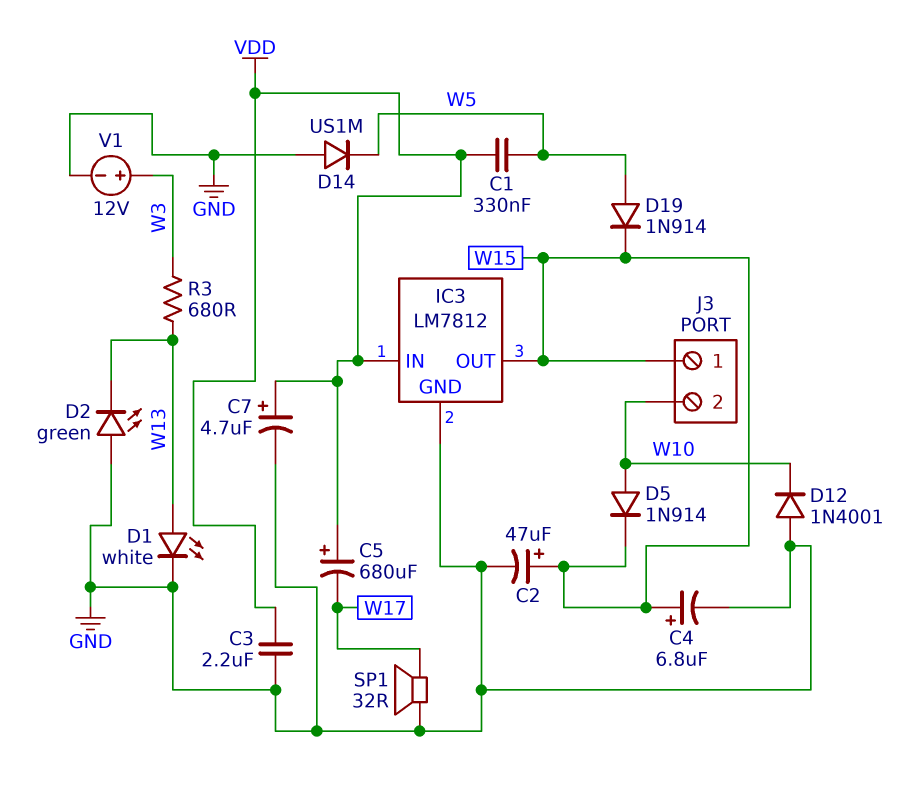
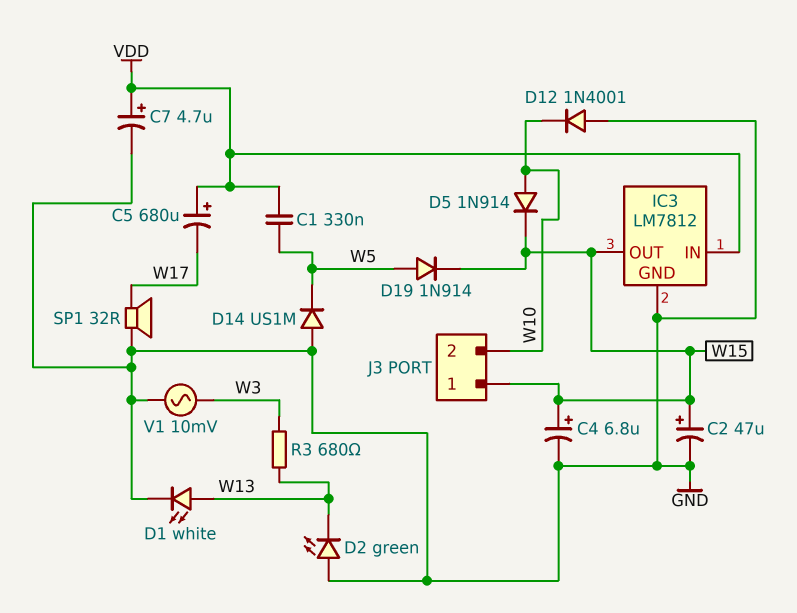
C3: 2.2uF (GND, VDD) -> none
V1: 12V (plus W3, minus GND) -> AC 10mV (GND, W3)

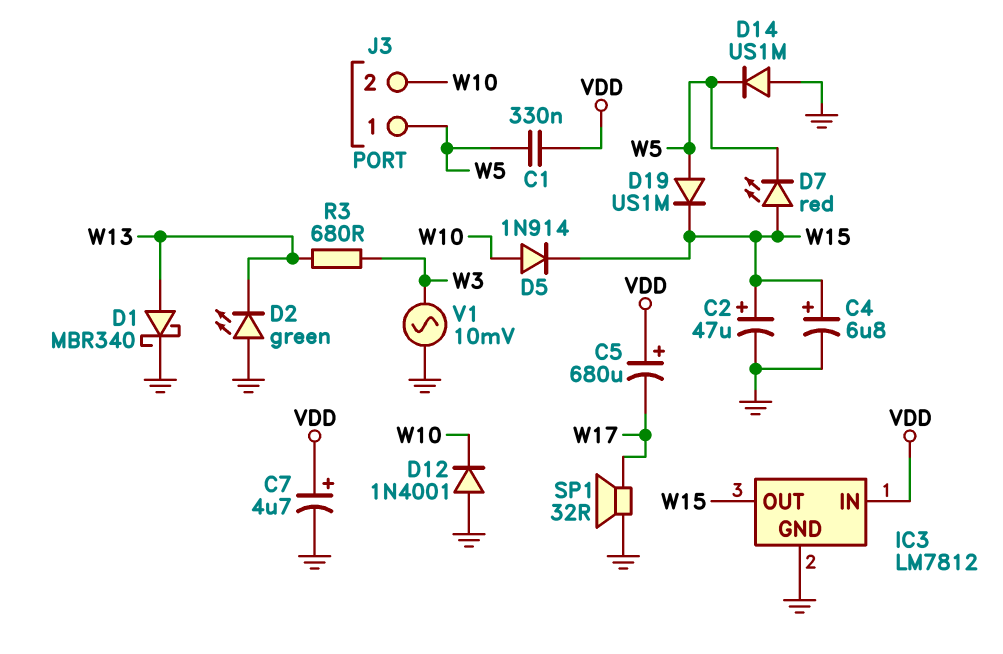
D1: LED white (A W13, K GND) -> schottky MBR340 (A W13, K GND)
D7: none -> LED red (A W15, K W5)
D19: diode 1N914 (A W5, K W15) -> diode US1M (A W5, K W15)
J3 pin 1: W15 -> W5

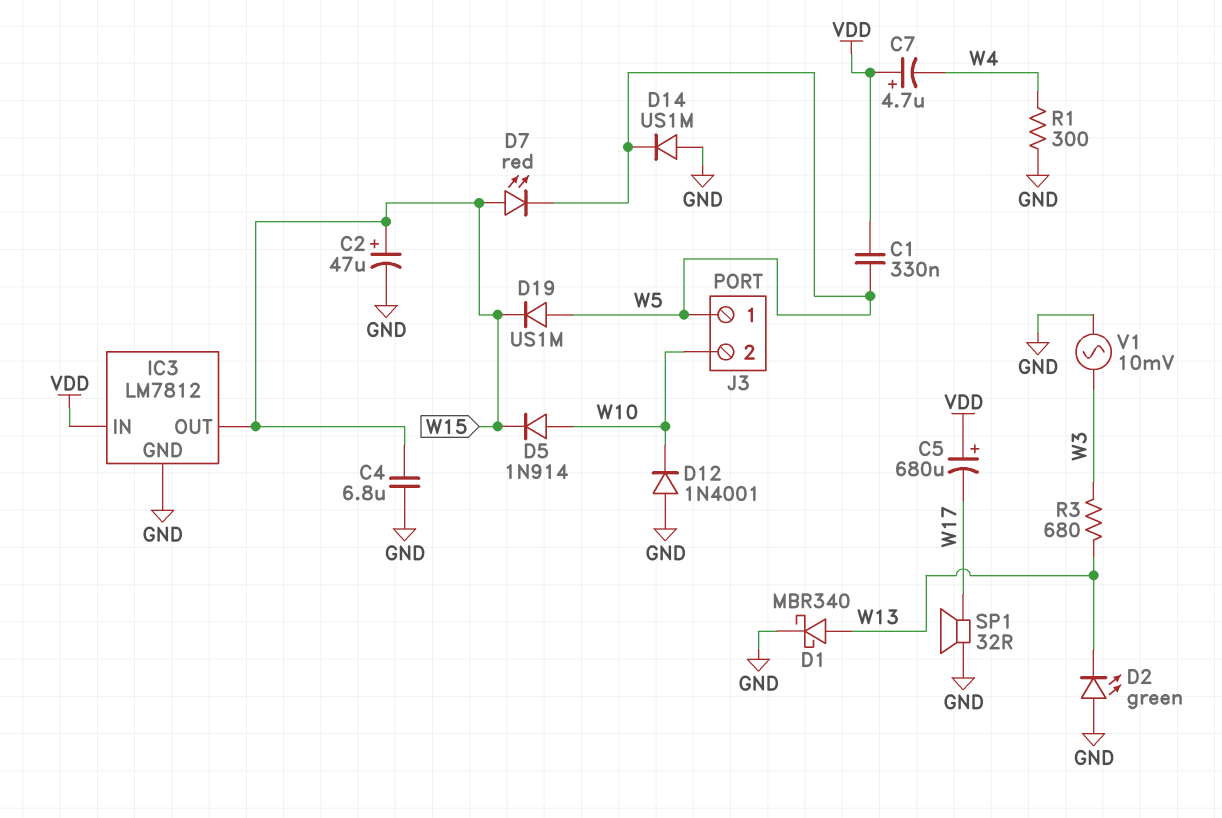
C4: 6.8uF (plus W15, minus GND) -> 6.8uF (GND, W15)
C7: 4.7uF (plus VDD, minus GND) -> 4.7uF (plus VDD, minus W4)
R1: none -> 300 (GND, W4)

